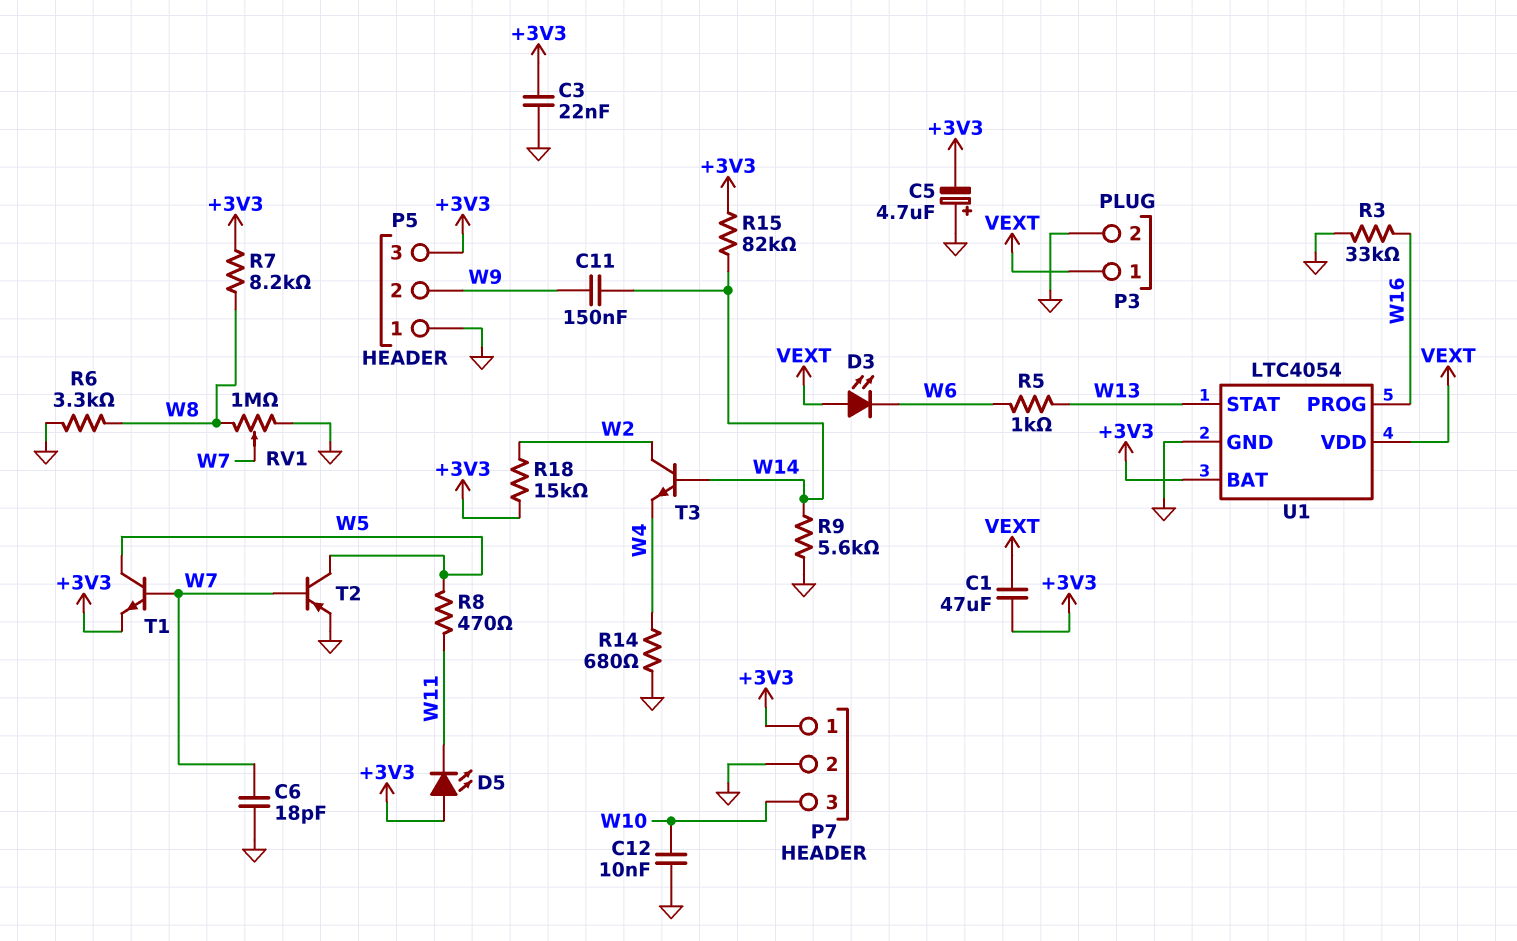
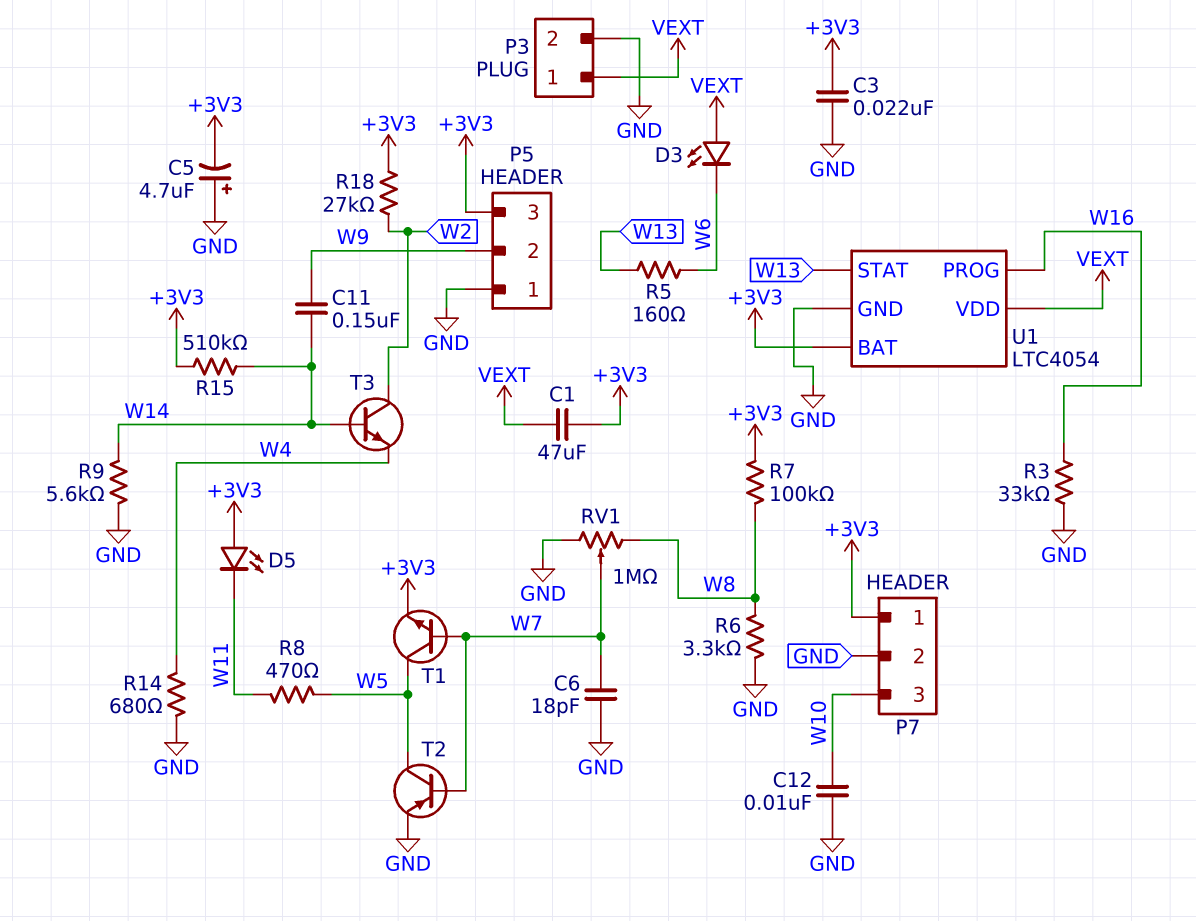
R5: 1k (W6, W13) -> 160 (W6, W13)
R7: 8.2k (+3V3, W8) -> 100k (+3V3, W8)
R15: 82k (+3V3, W14) -> 510k (+3V3, W14)
R18: 15k (+3V3, W2) -> 27k (+3V3, W2)

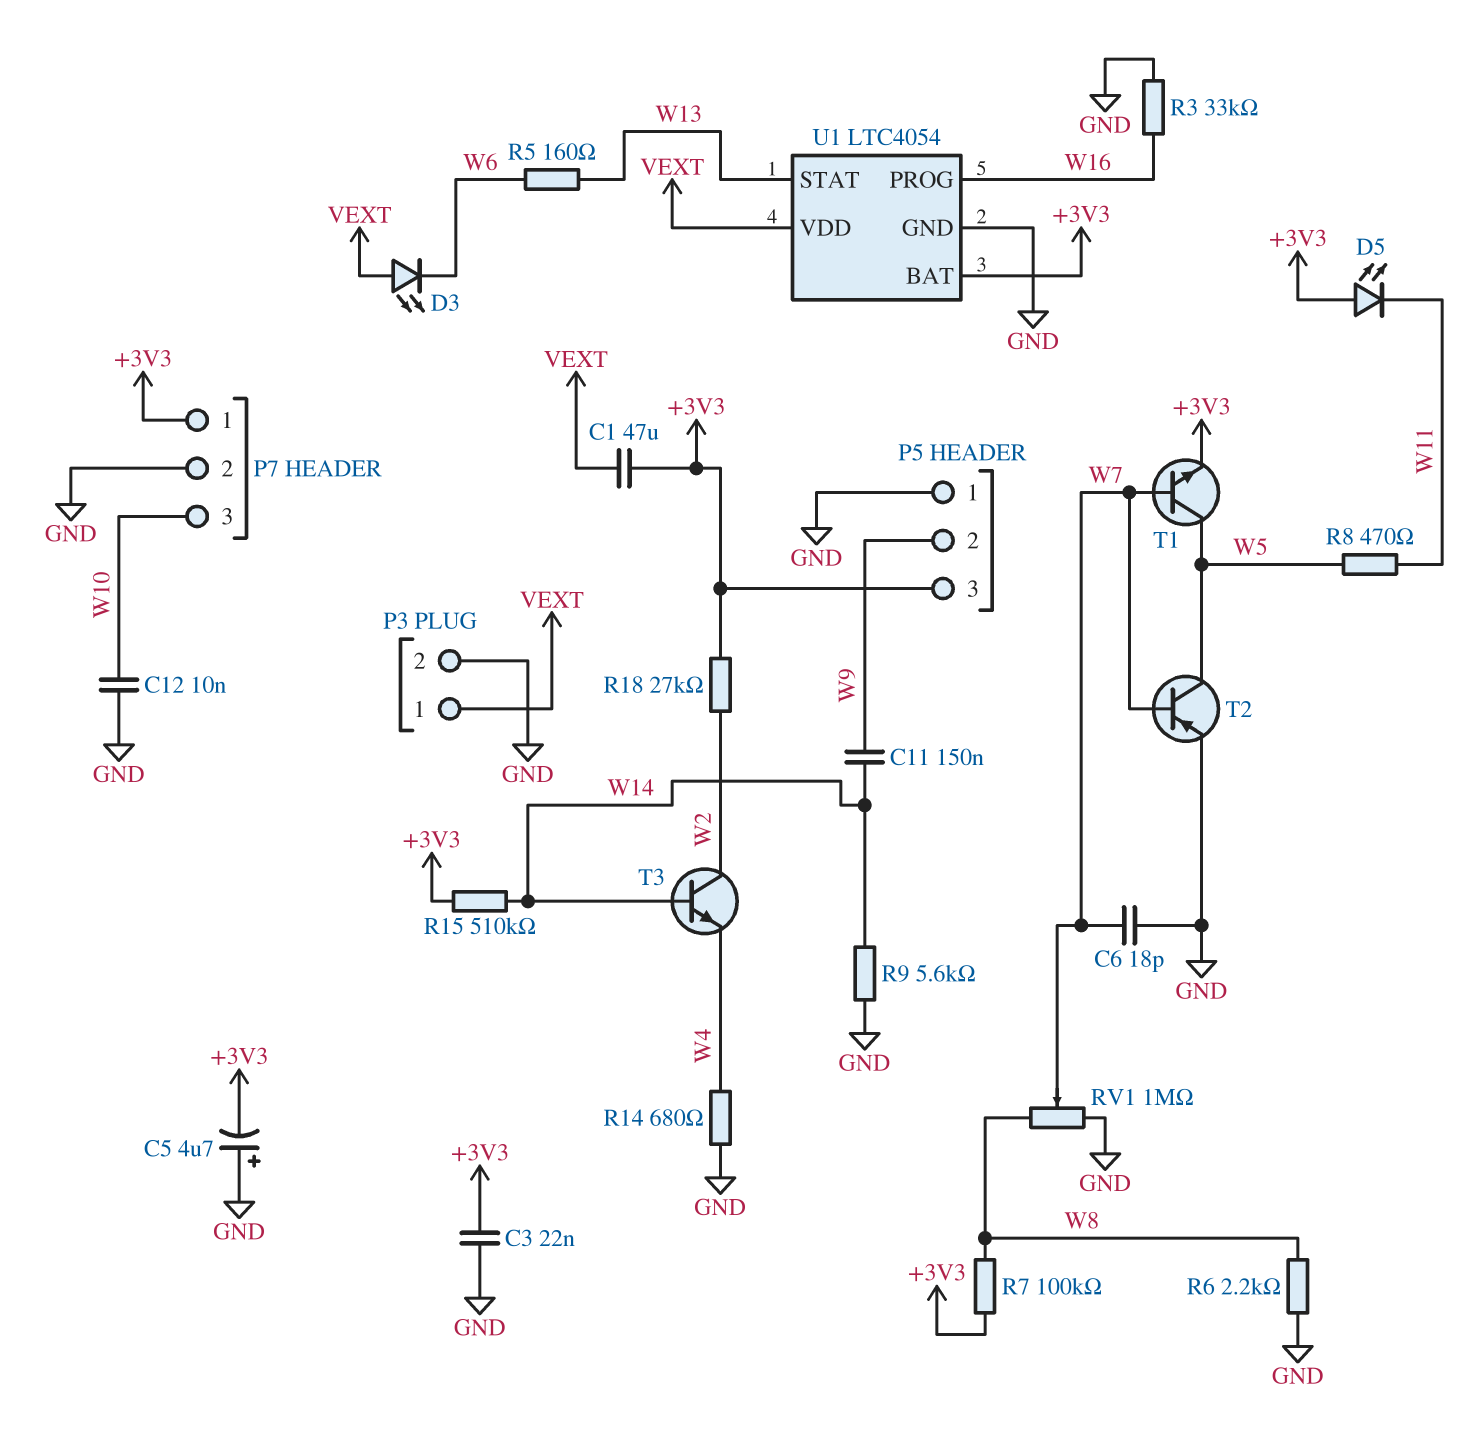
R6: 3.3k (GND, W8) -> 2.2k (GND, W8)

